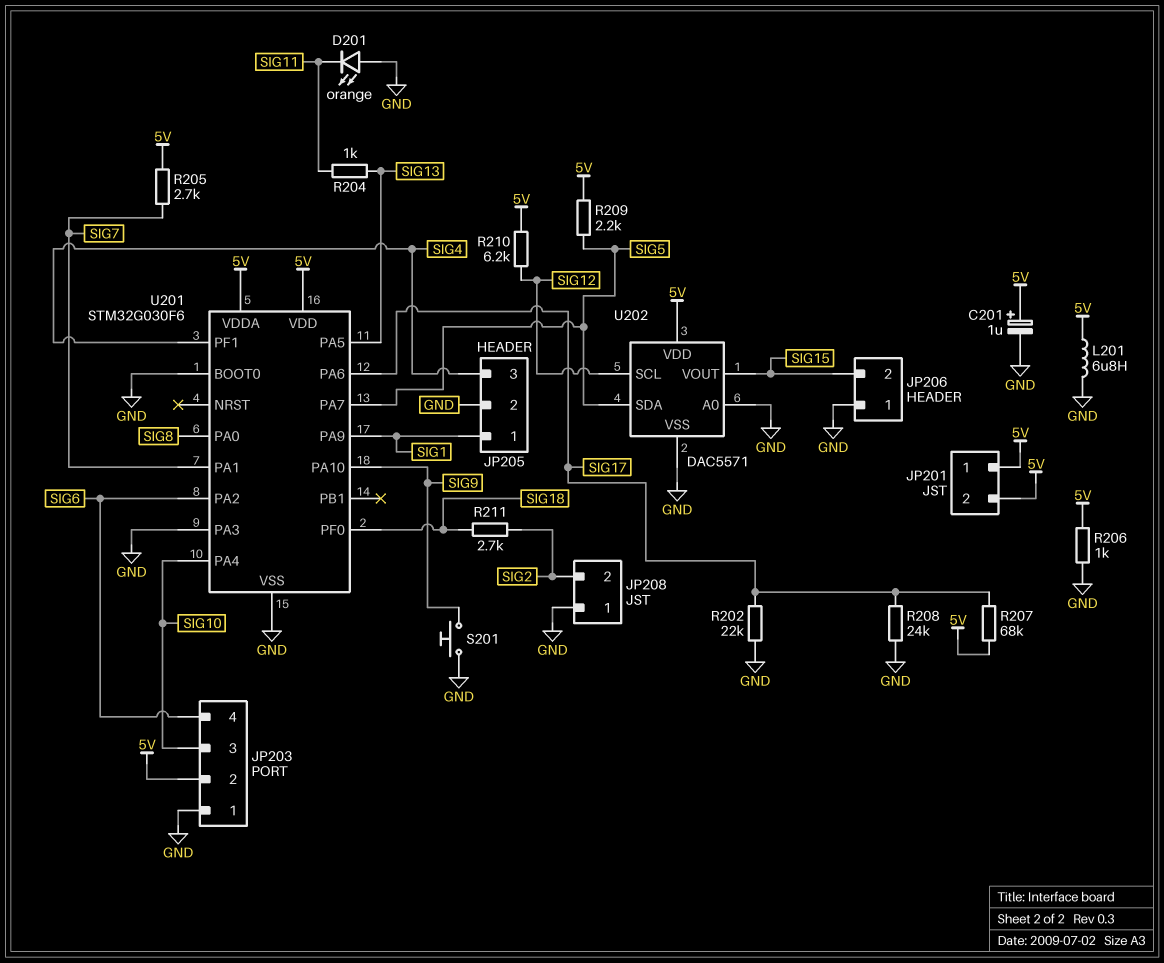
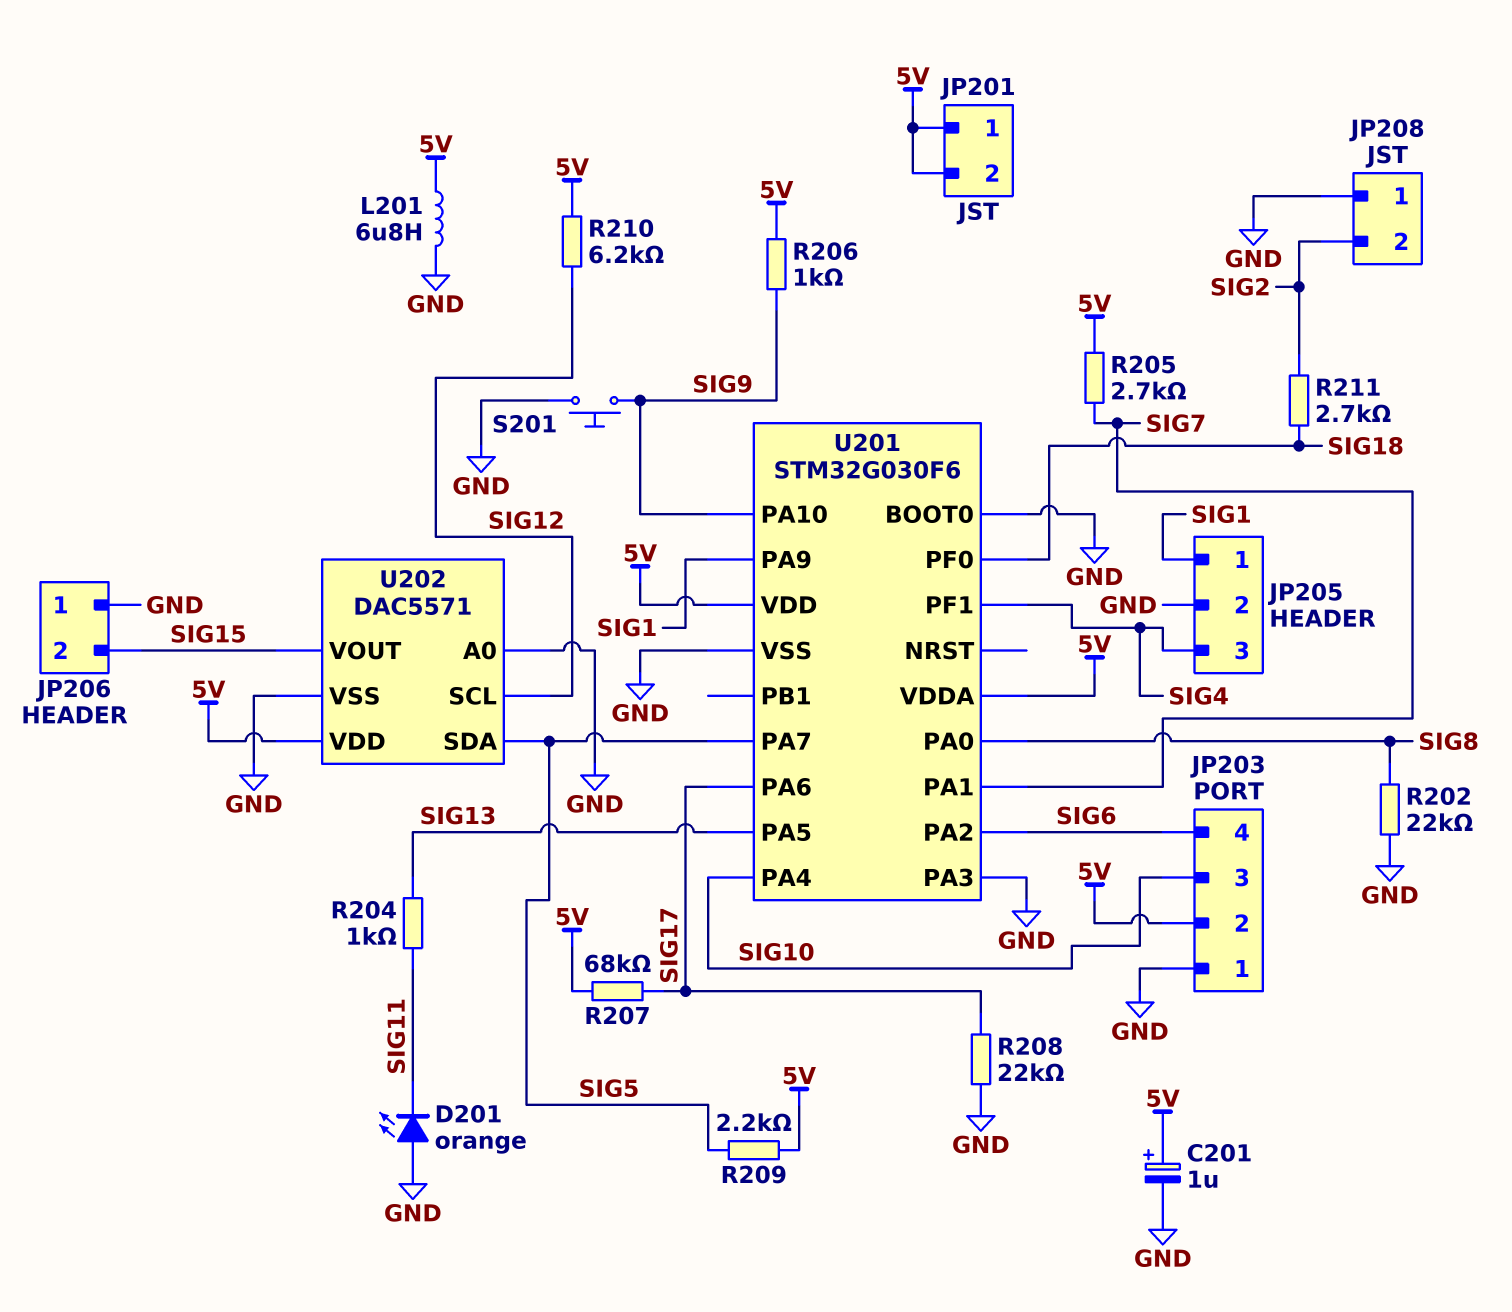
R202: 22k (GND, SIG17) -> 22k (GND, SIG8)
R206: 1k (5V, GND) -> 1k (5V, SIG9)
R208: 24k (GND, SIG17) -> 22k (GND, SIG17)

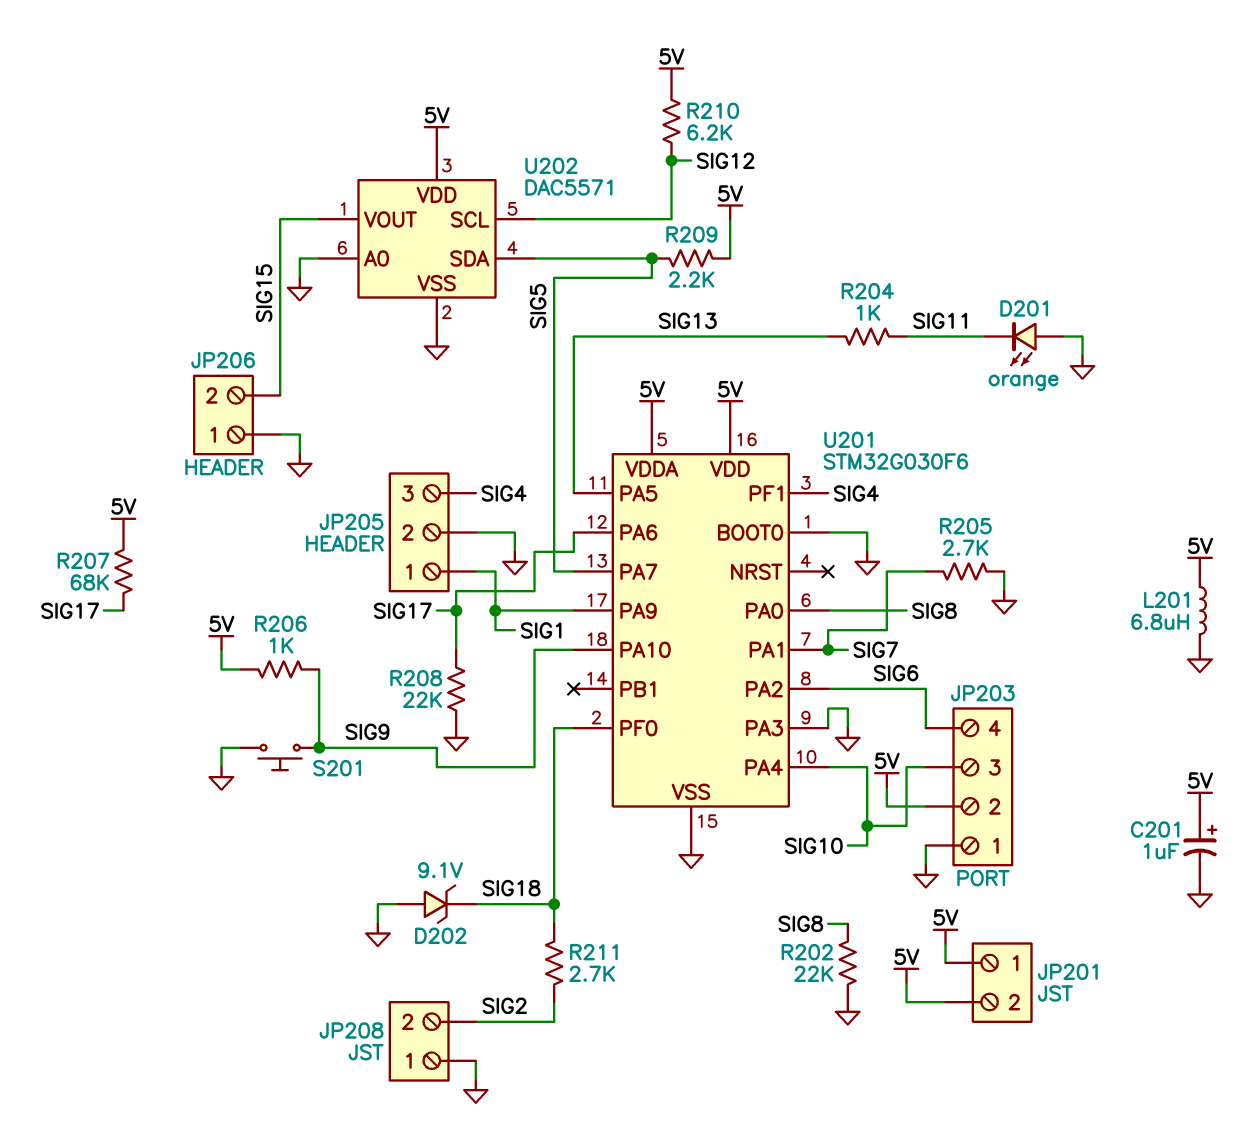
D202: none -> zener 9.1V (A GND, K SIG18)
R205: 2.7k (5V, SIG7) -> 2.7k (GND, SIG7)

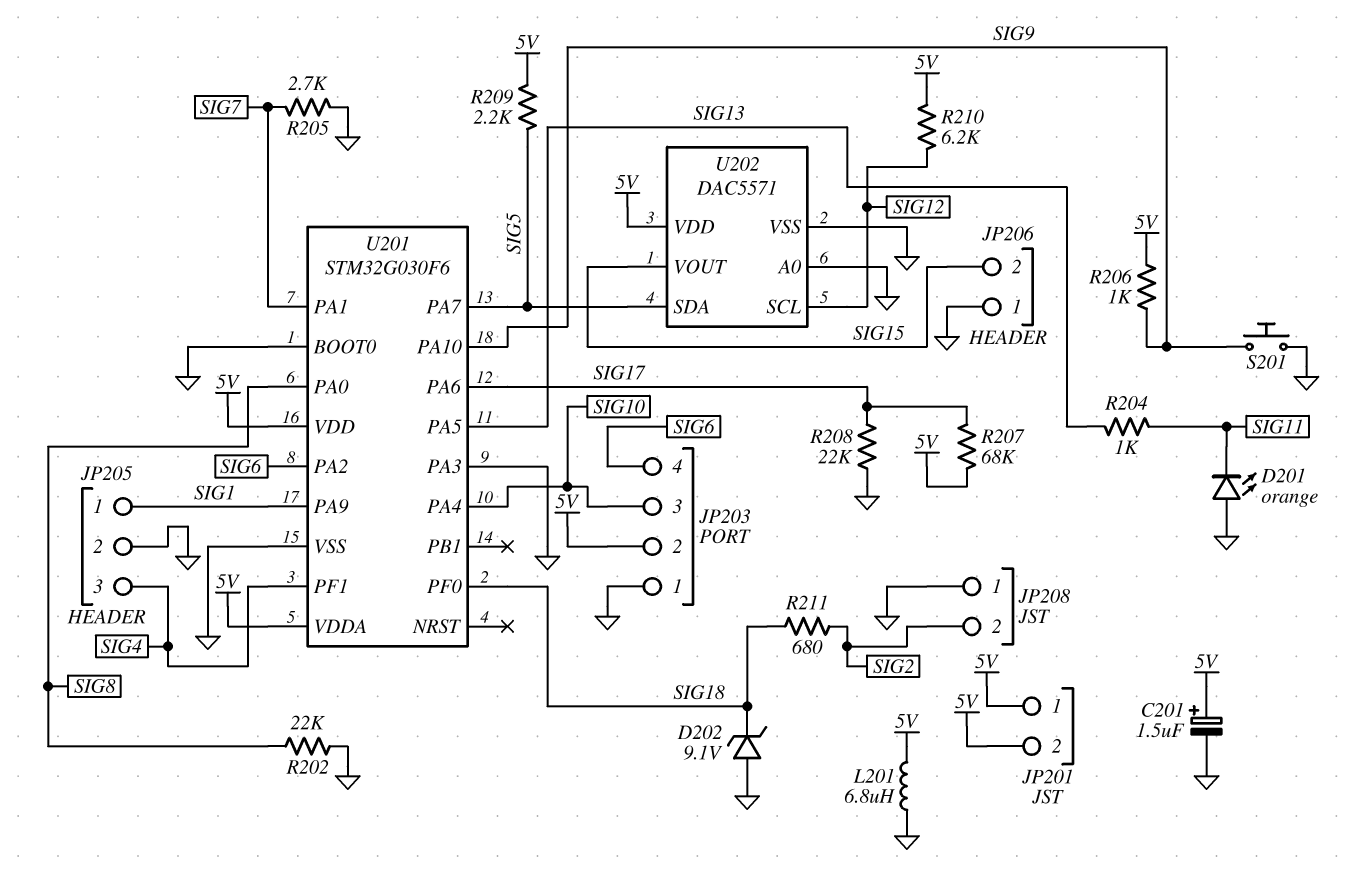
C201: 1uF (plus 5V, minus GND) -> 1.5uF (plus 5V, minus GND)
R211: 2.7k (SIG2, SIG18) -> 680 (SIG2, SIG18)

